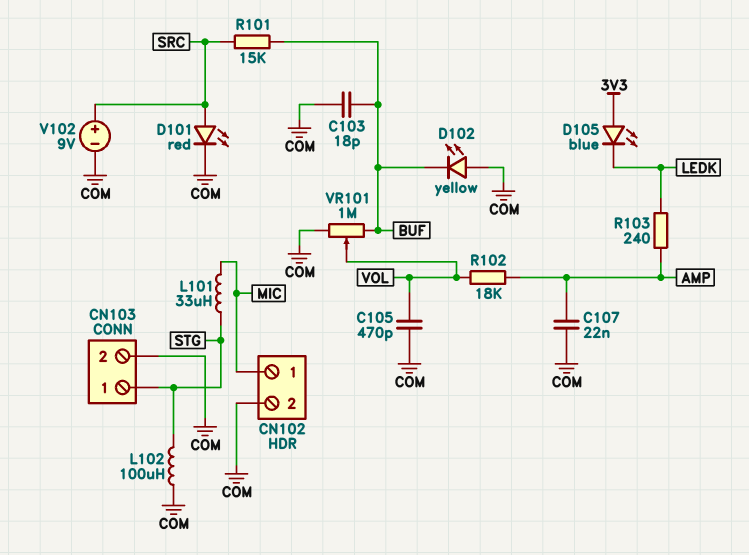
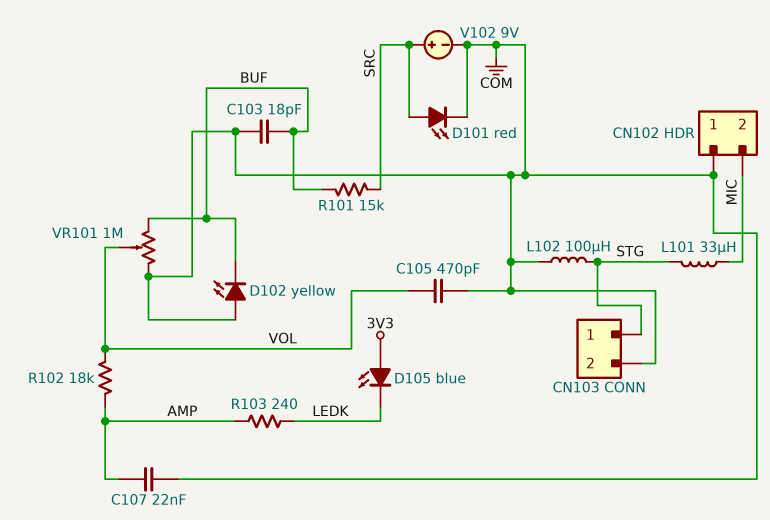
CN102 pin 1: MIC -> COM
CN102 pin 2: COM -> MIC

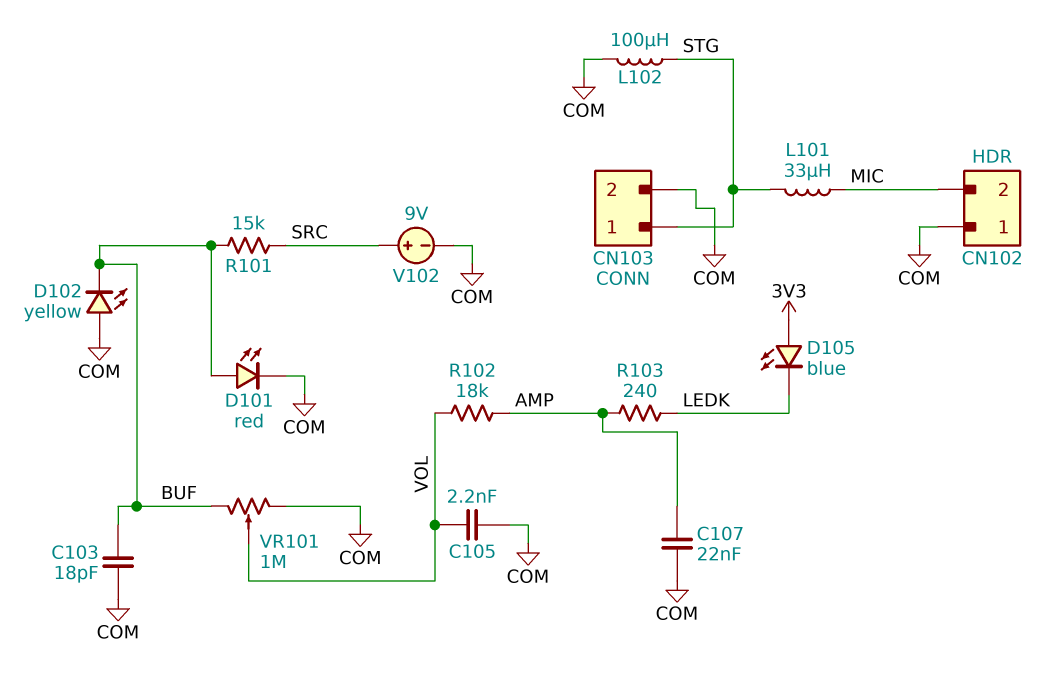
C105: 470pF (COM, VOL) -> 2.2nF (COM, VOL)
D101: LED red (A SRC, K COM) -> LED red (A BUF, K COM)

